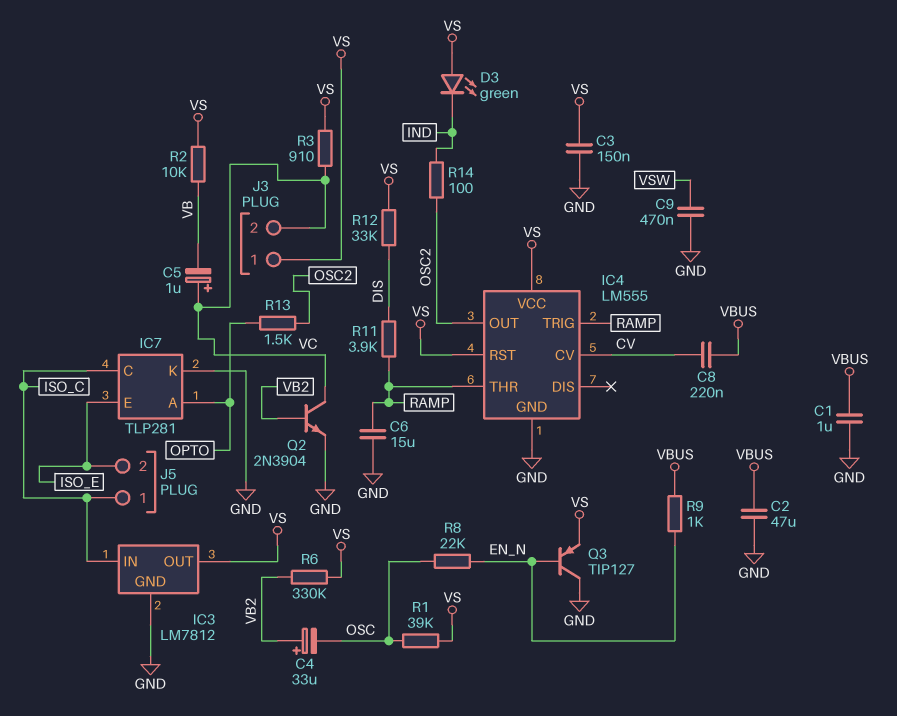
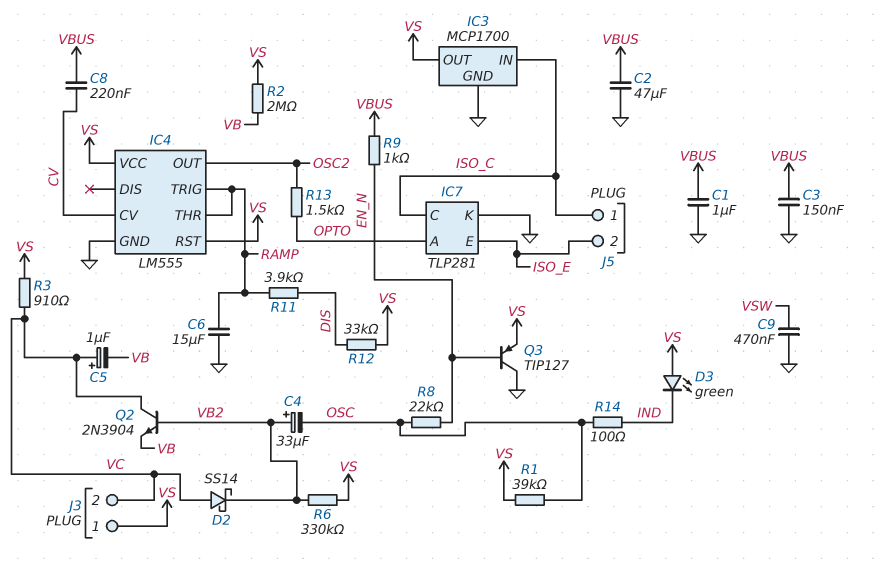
C3: 150nF (GND, VS) -> 150nF (GND, VBUS)
D2: none -> schottky SS14 (A VC, K VB2)
IC3: LM7812 -> MCP1700
Q2: NPN 2N3904 (B VB2, C VC, E GND) -> NPN 2N3904 (B VB2, C VC, E VB)
R2: 10k (VB, VS) -> 2M (VB, VS)
R14: 100 (IND, OSC2) -> 100 (IND, OSC)

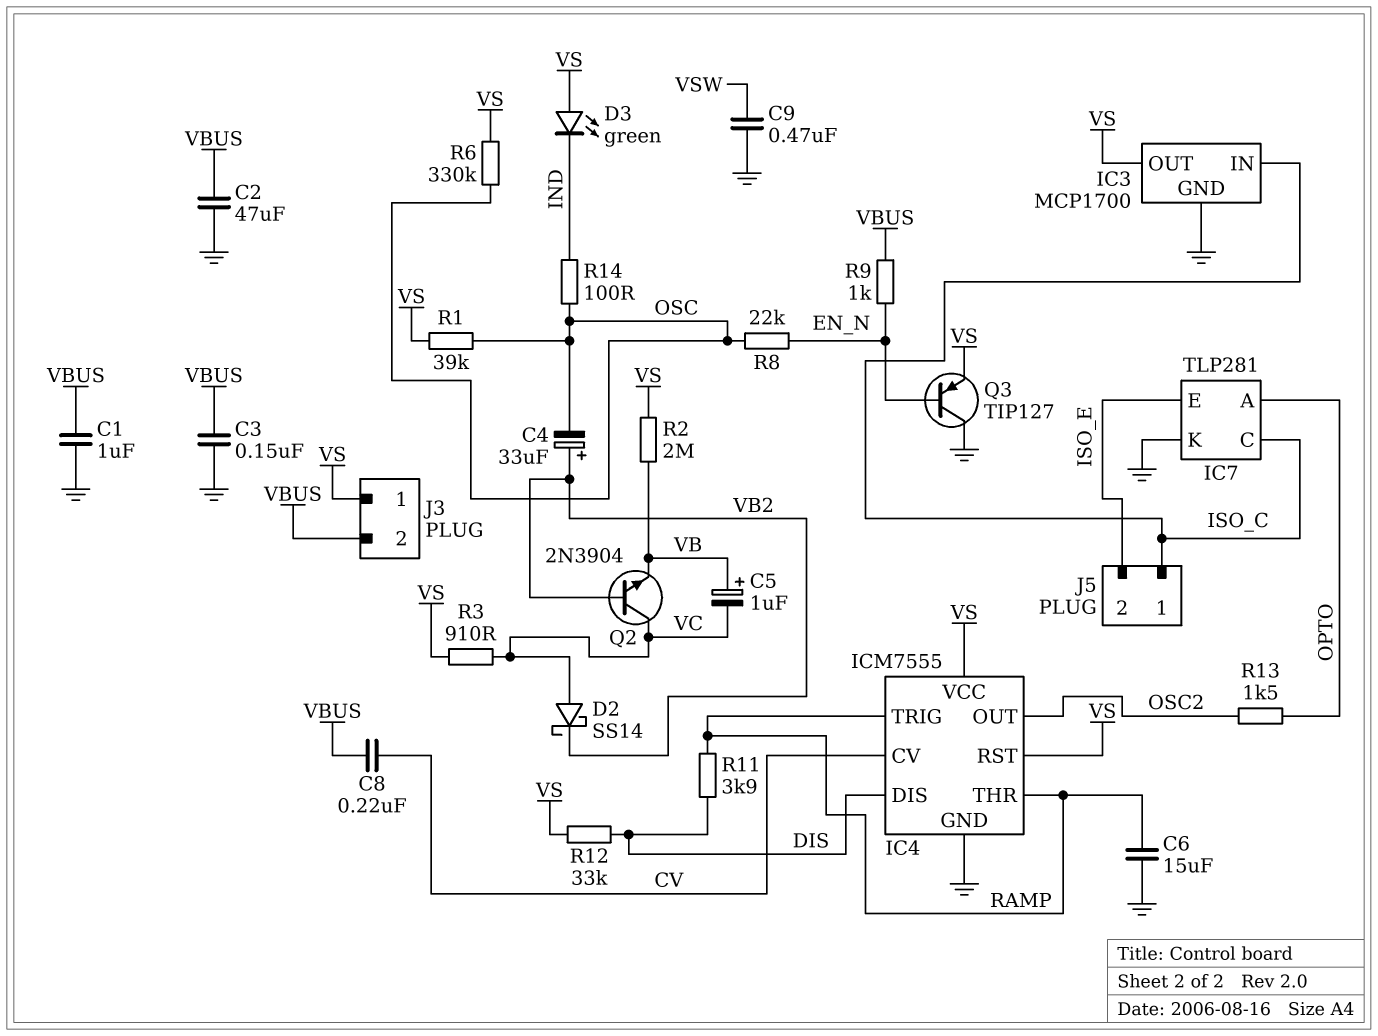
C5: 1uF (plus VC, minus VB) -> 1uF (plus VB, minus VC)
IC4: LM555 -> ICM7555
IC4 pin DIS: none -> DIS
J3 pin 2: VC -> VBUS
R6: 330k (VB2, VS) -> 330k (OSC, VS)

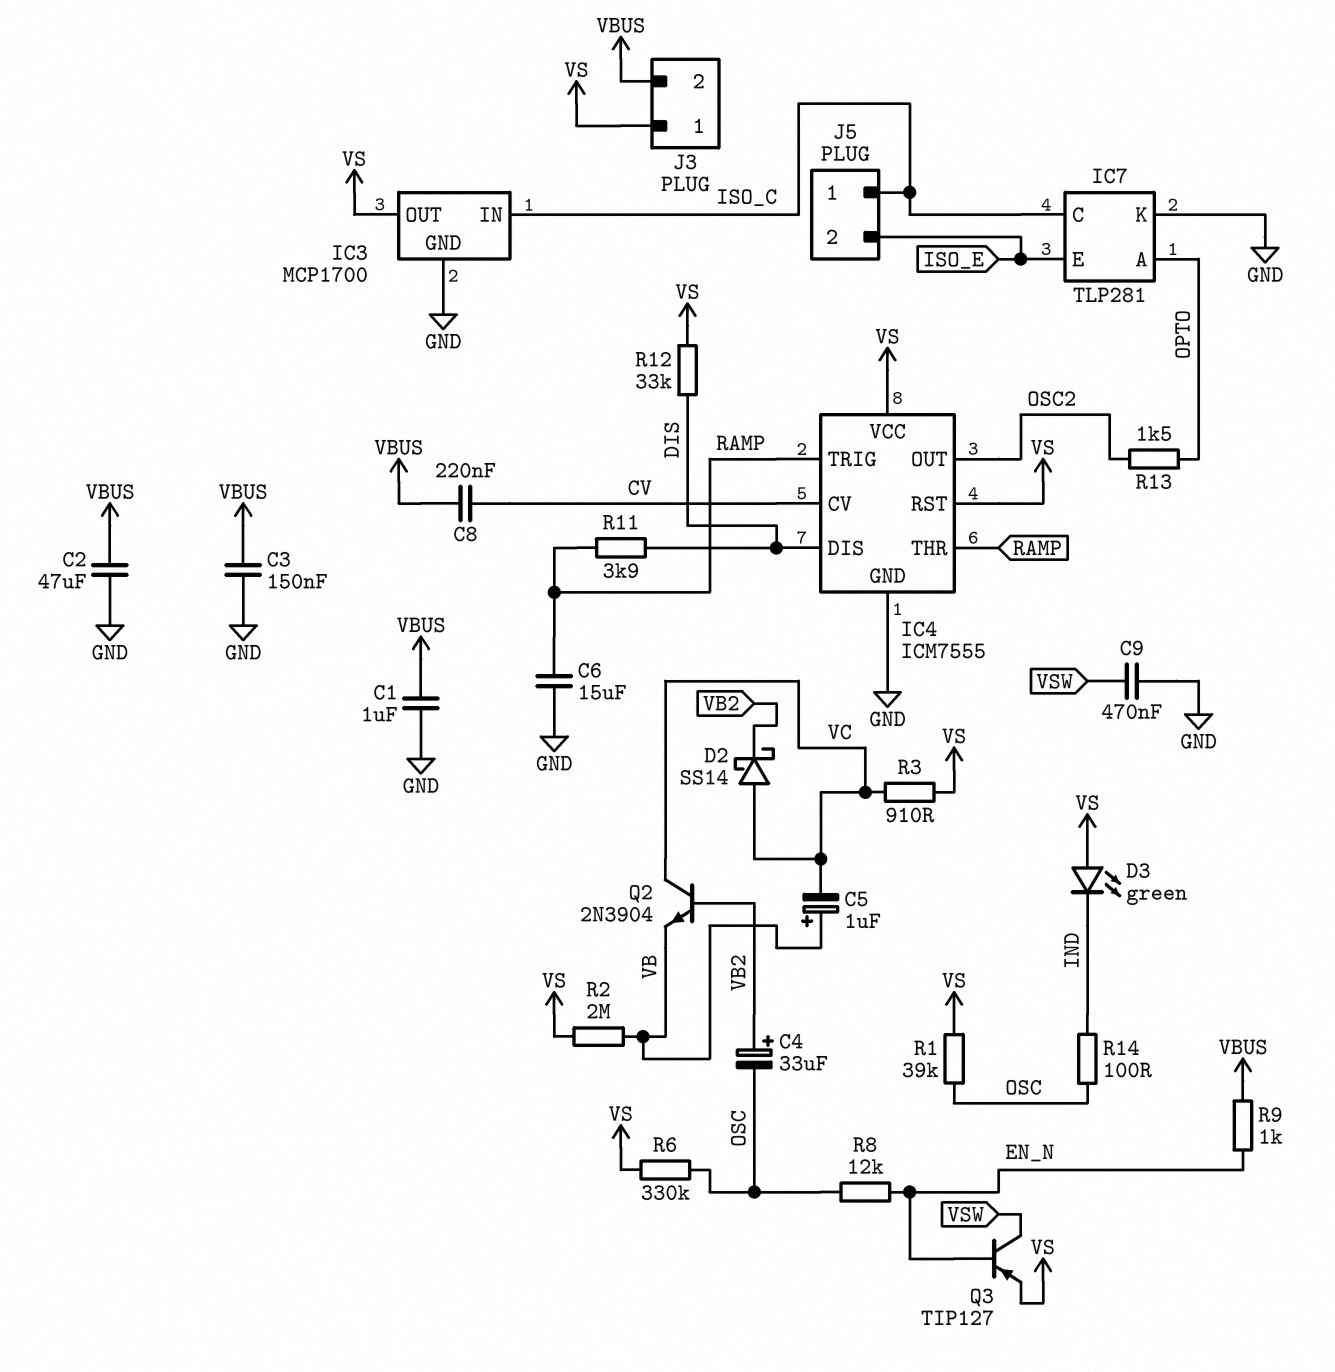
Q3: PNP TIP127 (B EN_N, C GND, E VS) -> PNP TIP127 (B EN_N, C VSW, E VS)
R8: 22k (EN_N, OSC) -> 12k (EN_N, OSC)

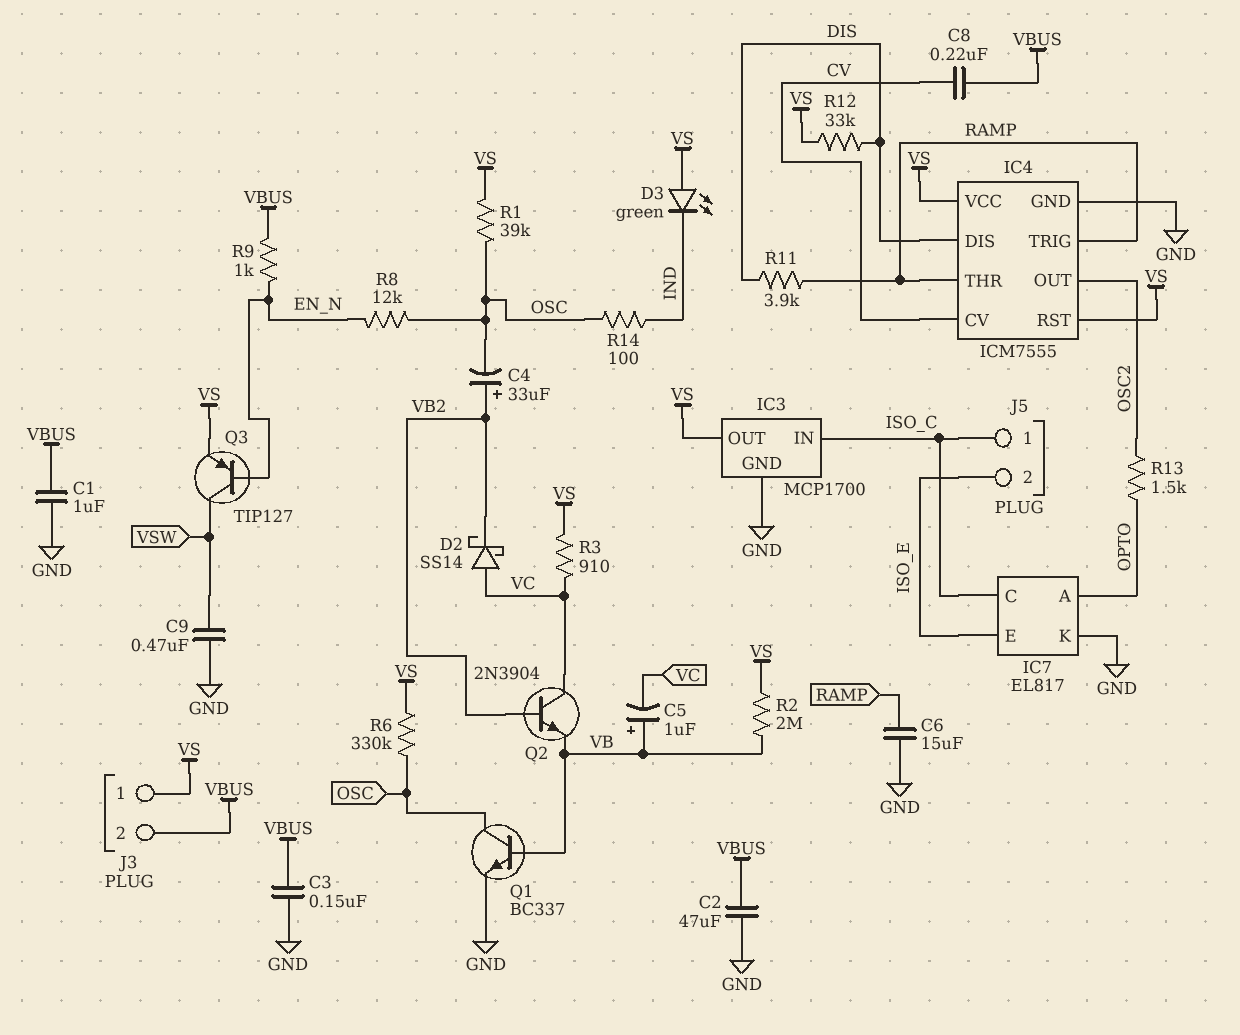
IC7: TLP281 -> EL817
Q1: none -> NPN BC337 (B VB, C OSC, E GND)

